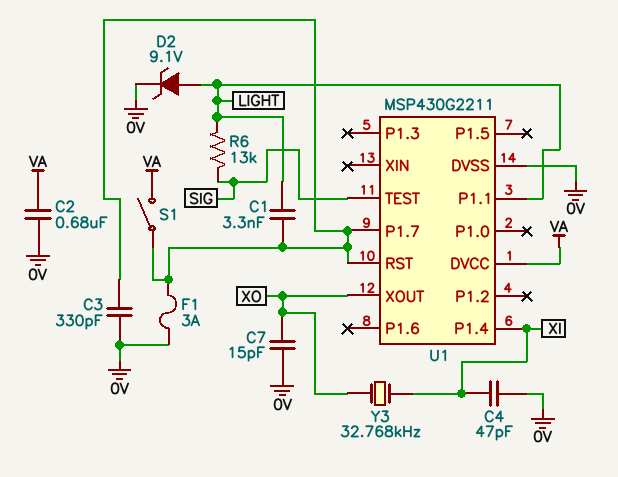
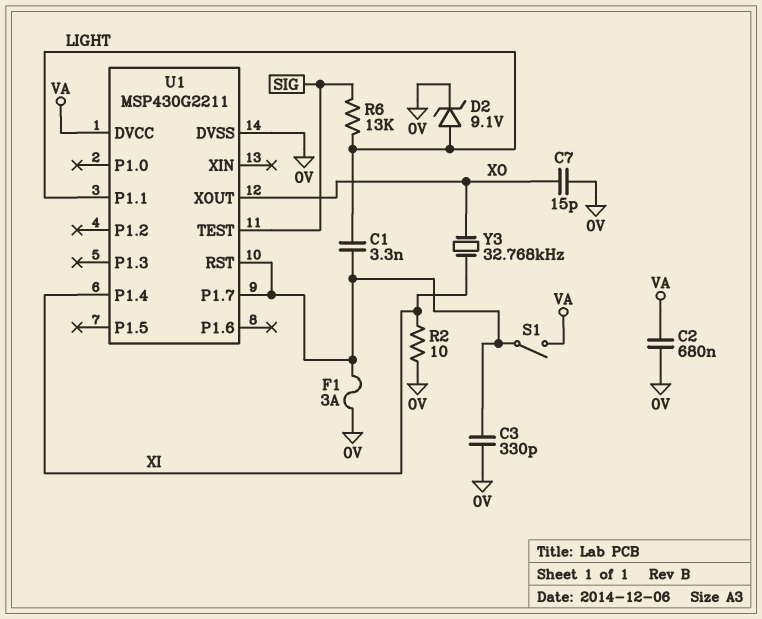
C4: 47pF (0V, XI) -> none
R2: none -> 10 (0V, XI)

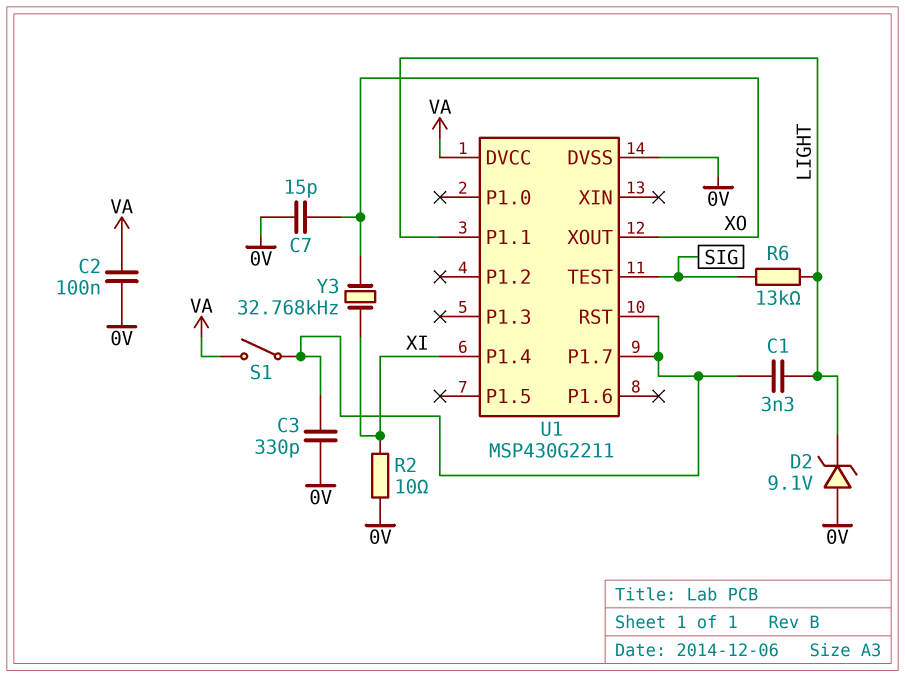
C2: 680nF (0V, VA) -> 100nF (0V, VA)
D2: zener 9.1V (A LIGHT, K 0V) -> zener 9.1V (A 0V, K LIGHT)
F1: 3A (0V, U1/P1.7) -> none

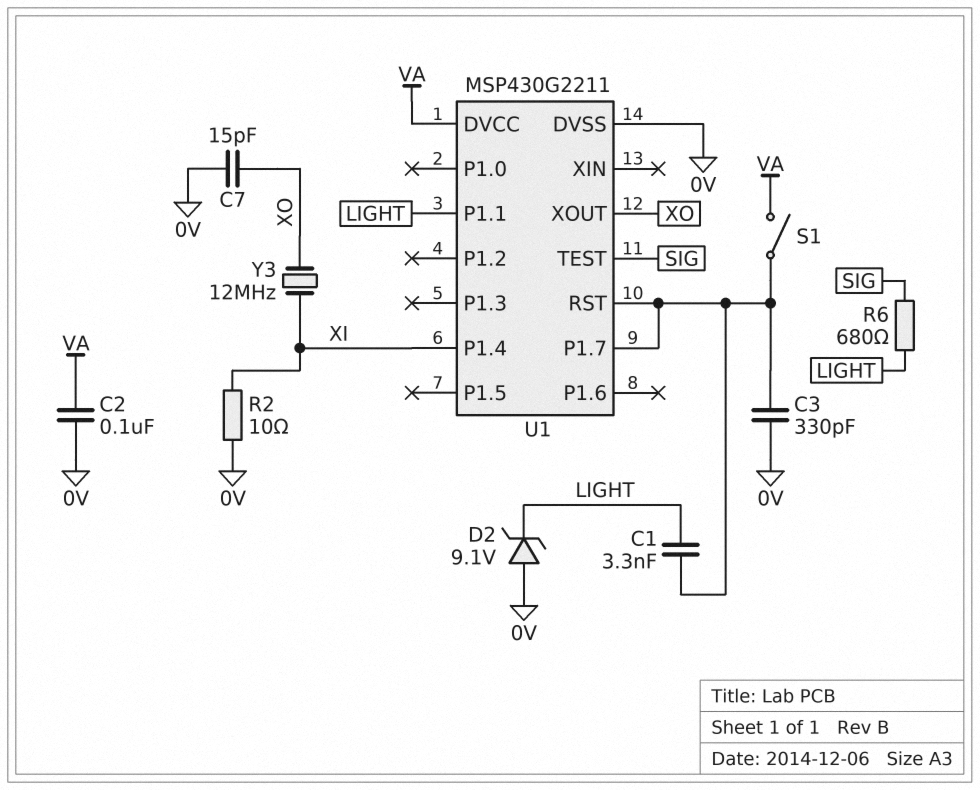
R6: 13k (LIGHT, SIG) -> 680 (LIGHT, SIG)
Y3: 32.768kHz (XI, XO) -> 12MHz (XI, XO)

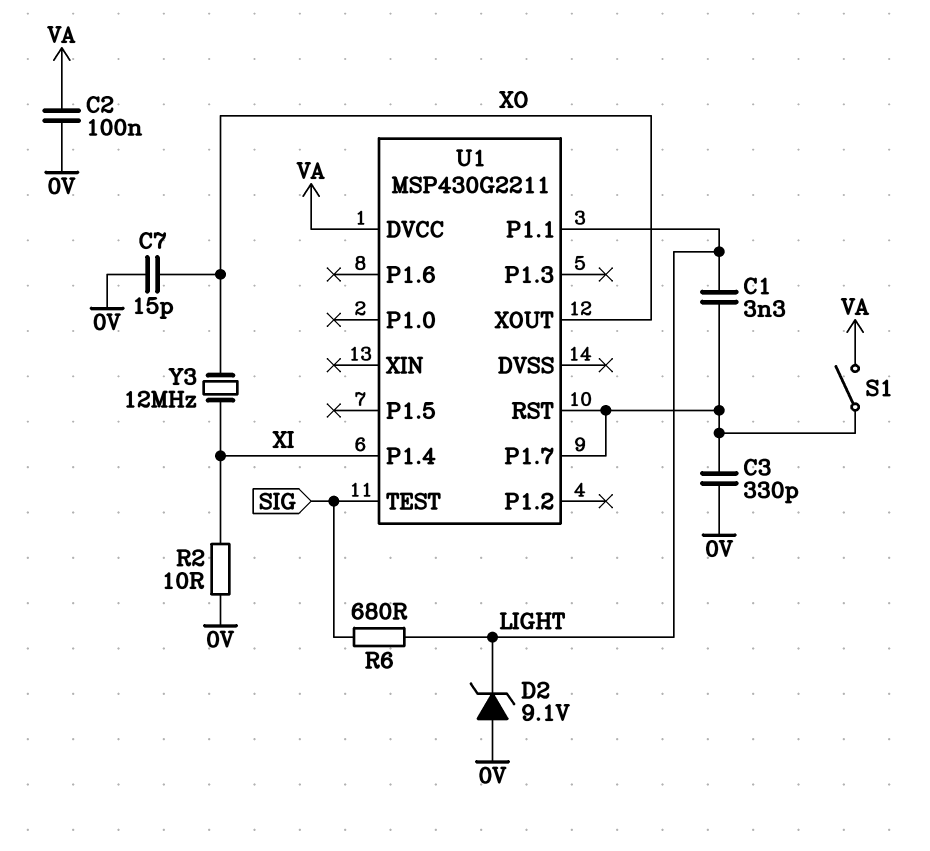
U1 pin DVSS: 0V -> none

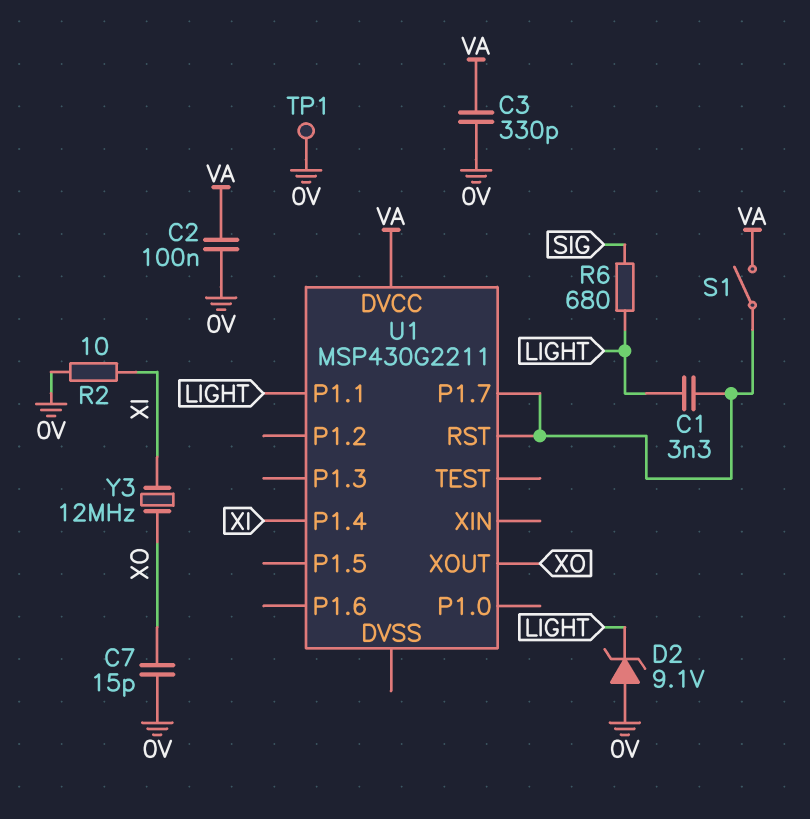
C3: 330pF (0V, U1/P1.7) -> 330pF (0V, VA)
TP1: none -> test point (0V)
U1 pin TEST: SIG -> none

